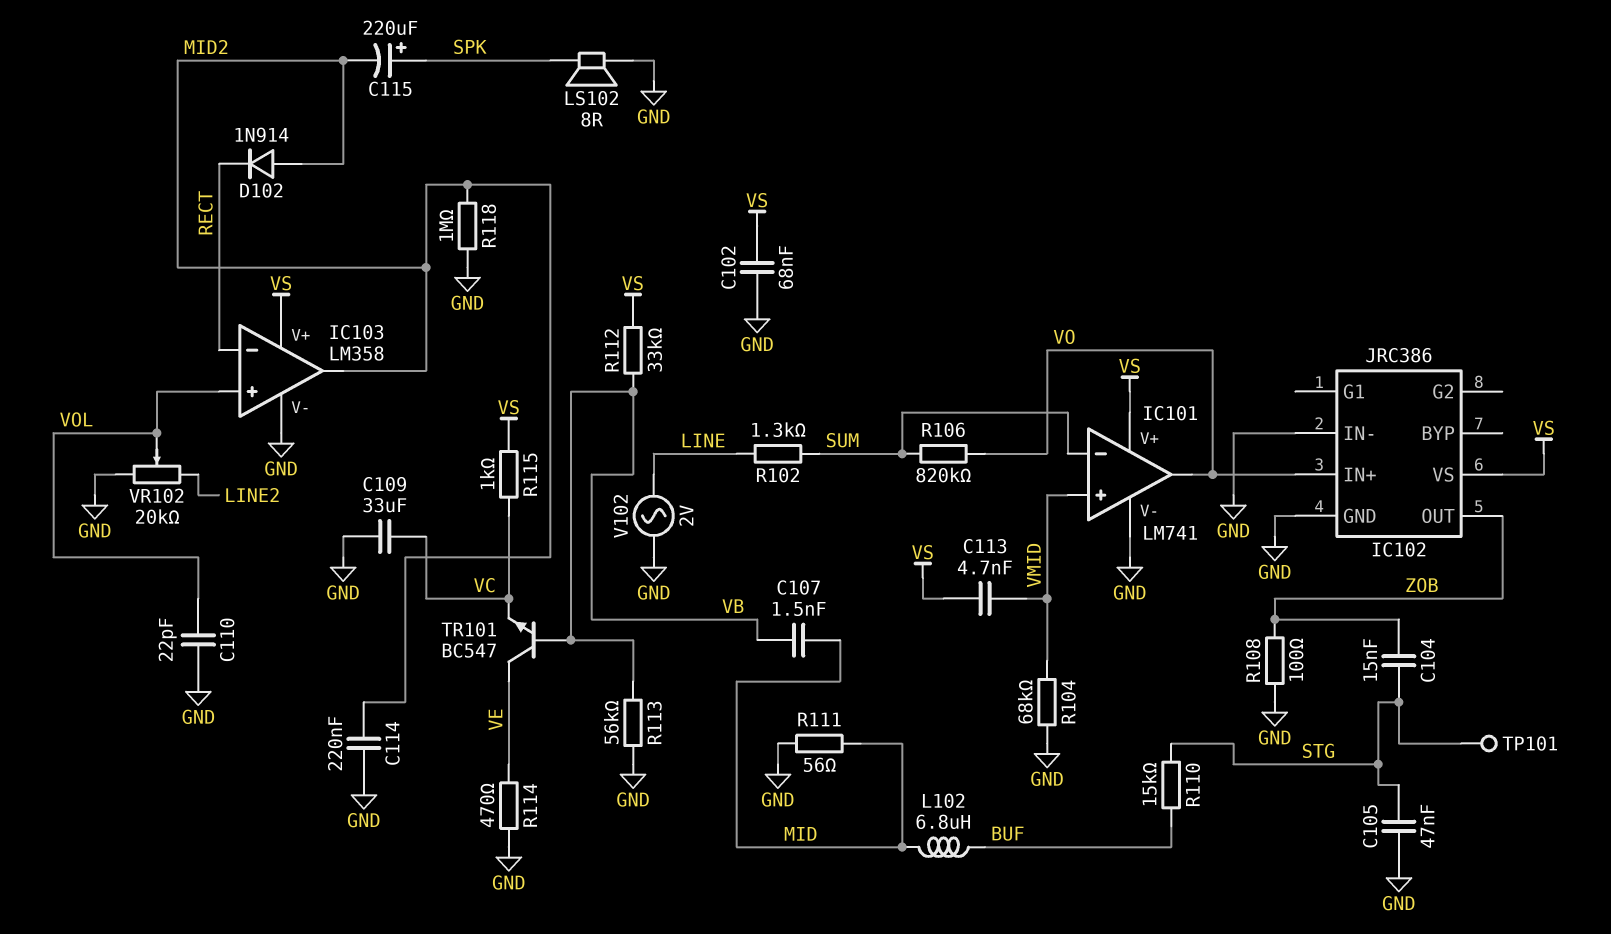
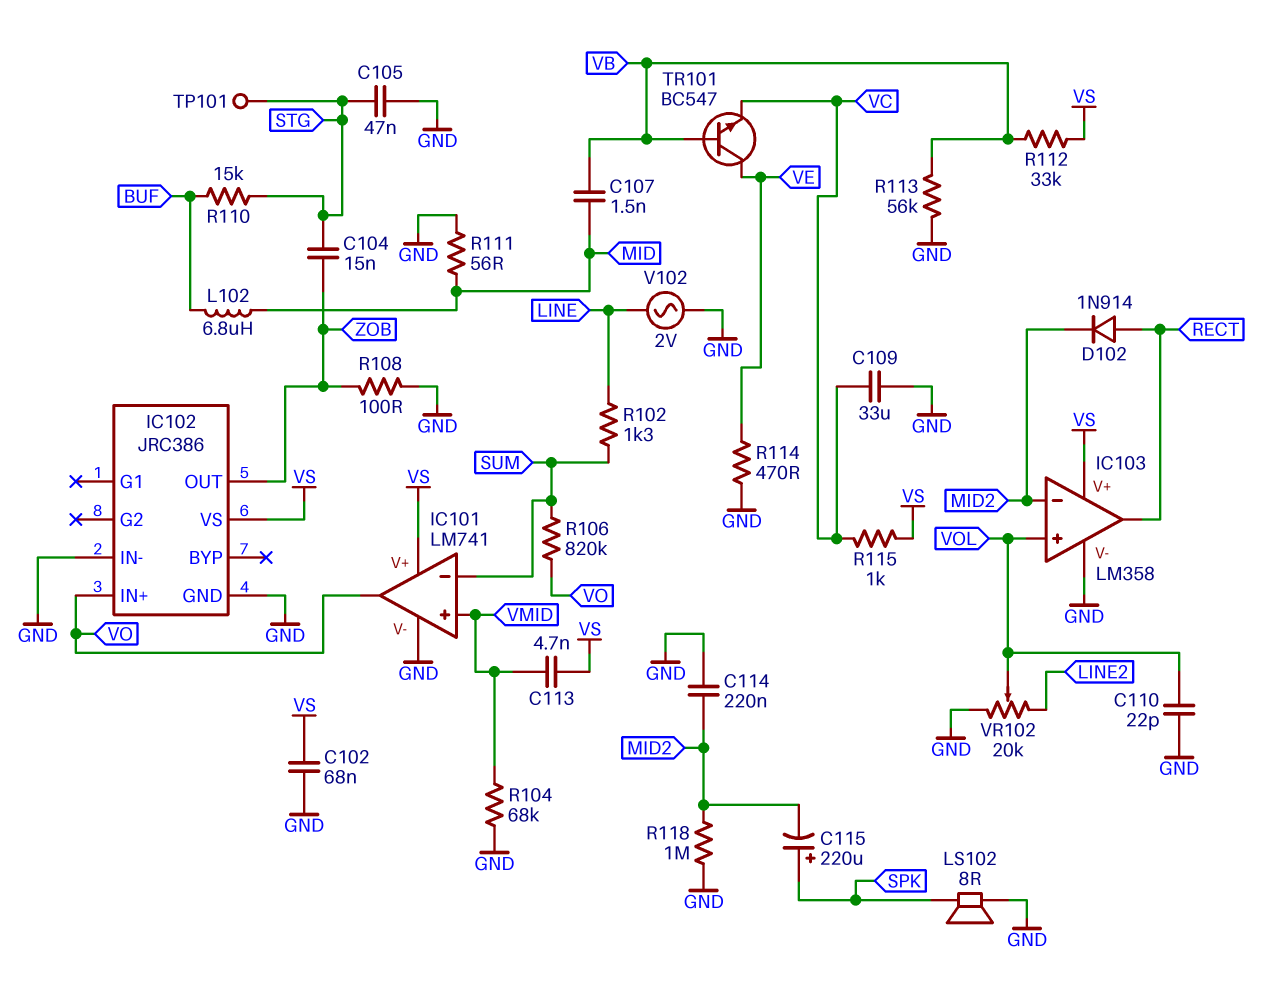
D102: diode 1N914 (A MID2, K RECT) -> diode 1N914 (A RECT, K MID2)
IC103 pin in-: RECT -> MID2
IC103 pin out: MID2 -> RECT

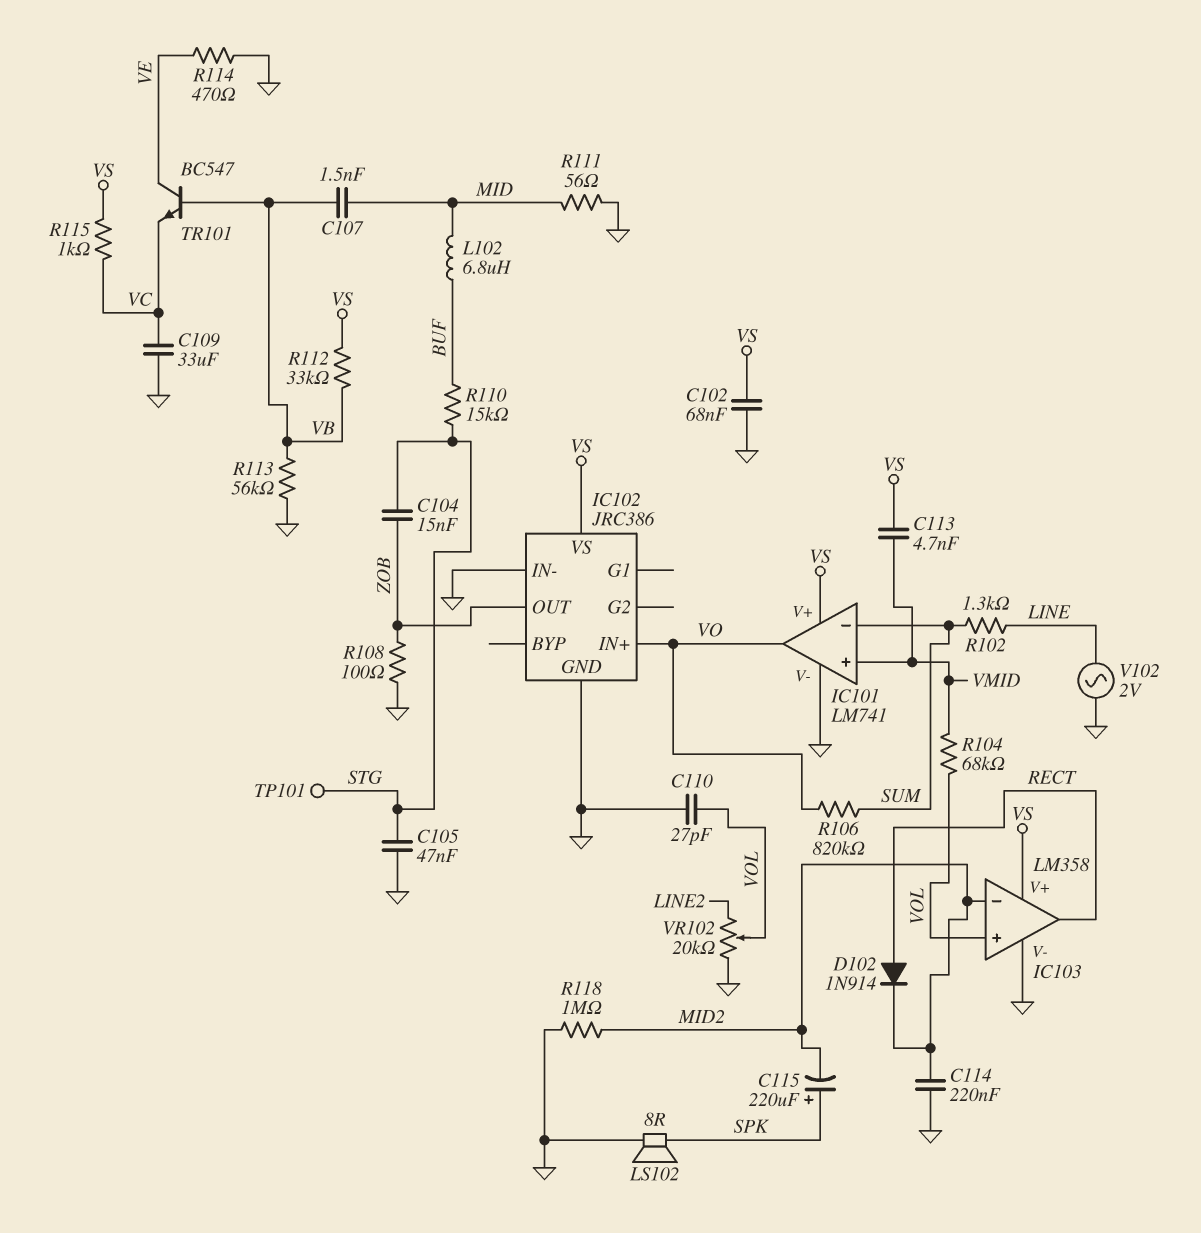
C110: 22pF (GND, VOL) -> 27pF (GND, VOL)
R104: 68k (GND, VMID) -> 68k (VMID, VOL)

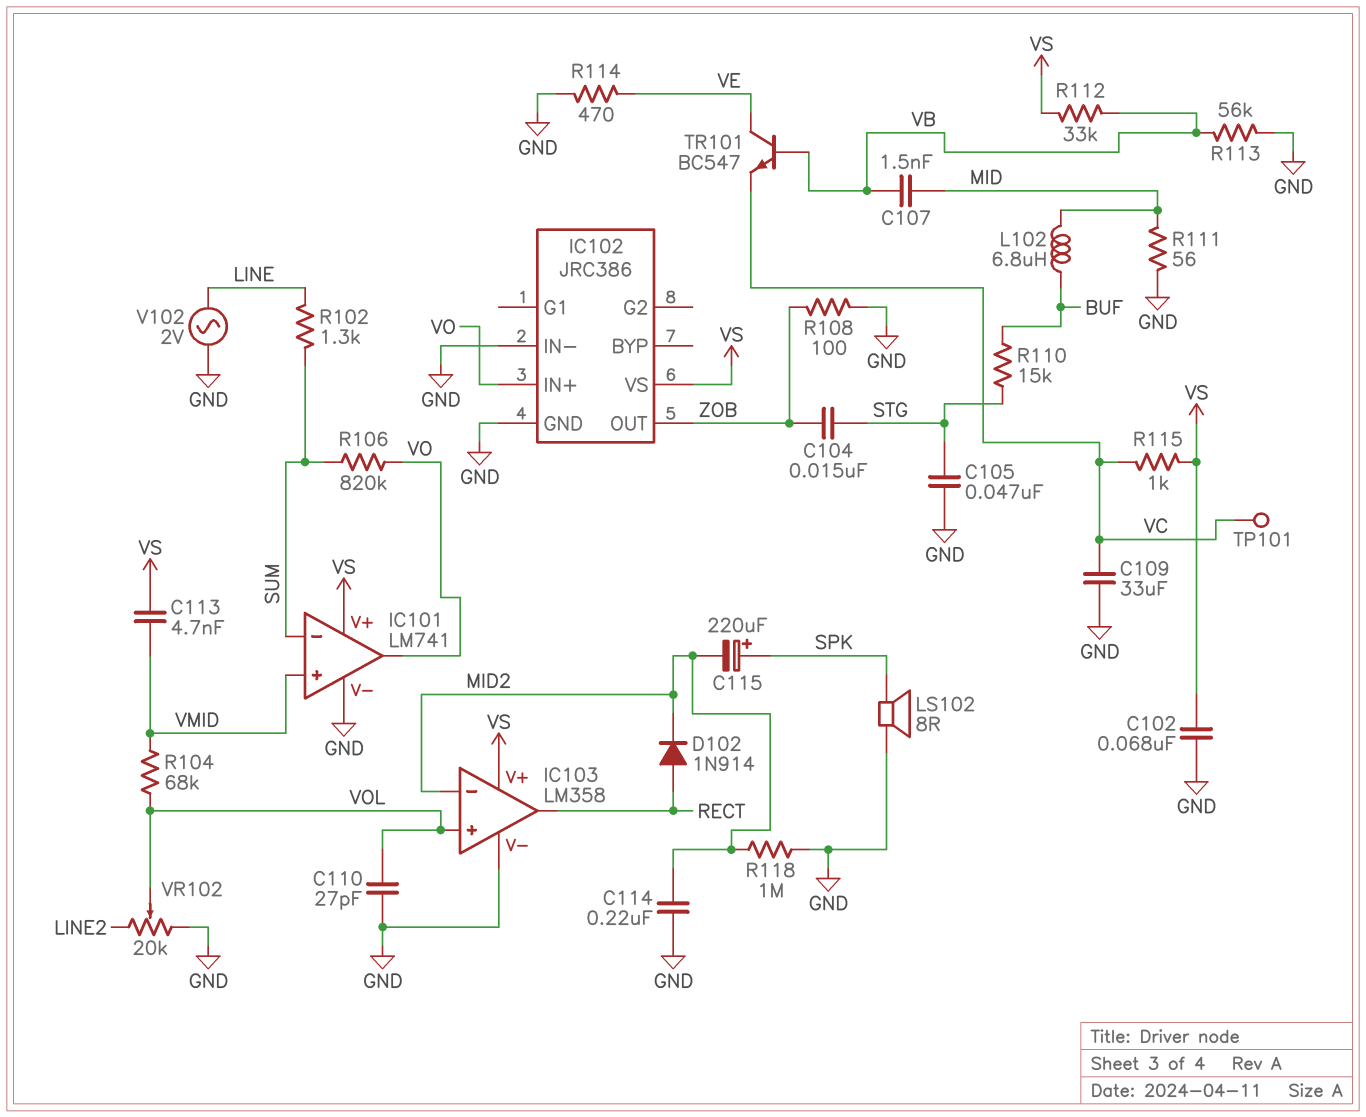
TP101: test point (STG) -> test point (VC)

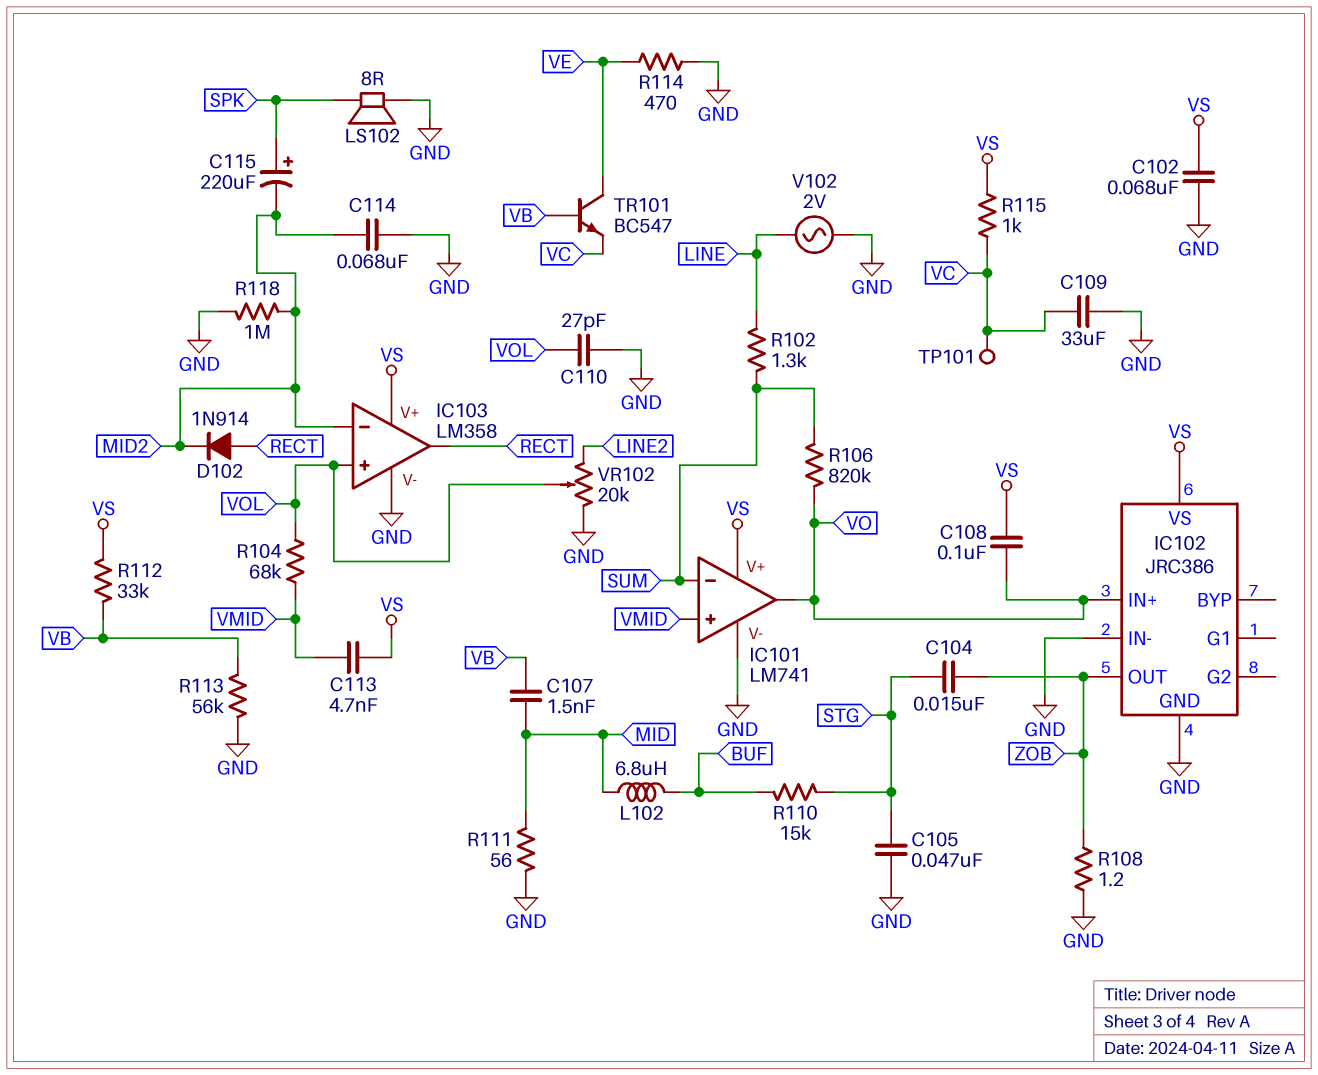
C108: none -> 100nF (VO, VS)
C114: 220nF (GND, MID2) -> 68nF (GND, MID2)
R108: 100 (GND, ZOB) -> 1.2 (GND, ZOB)

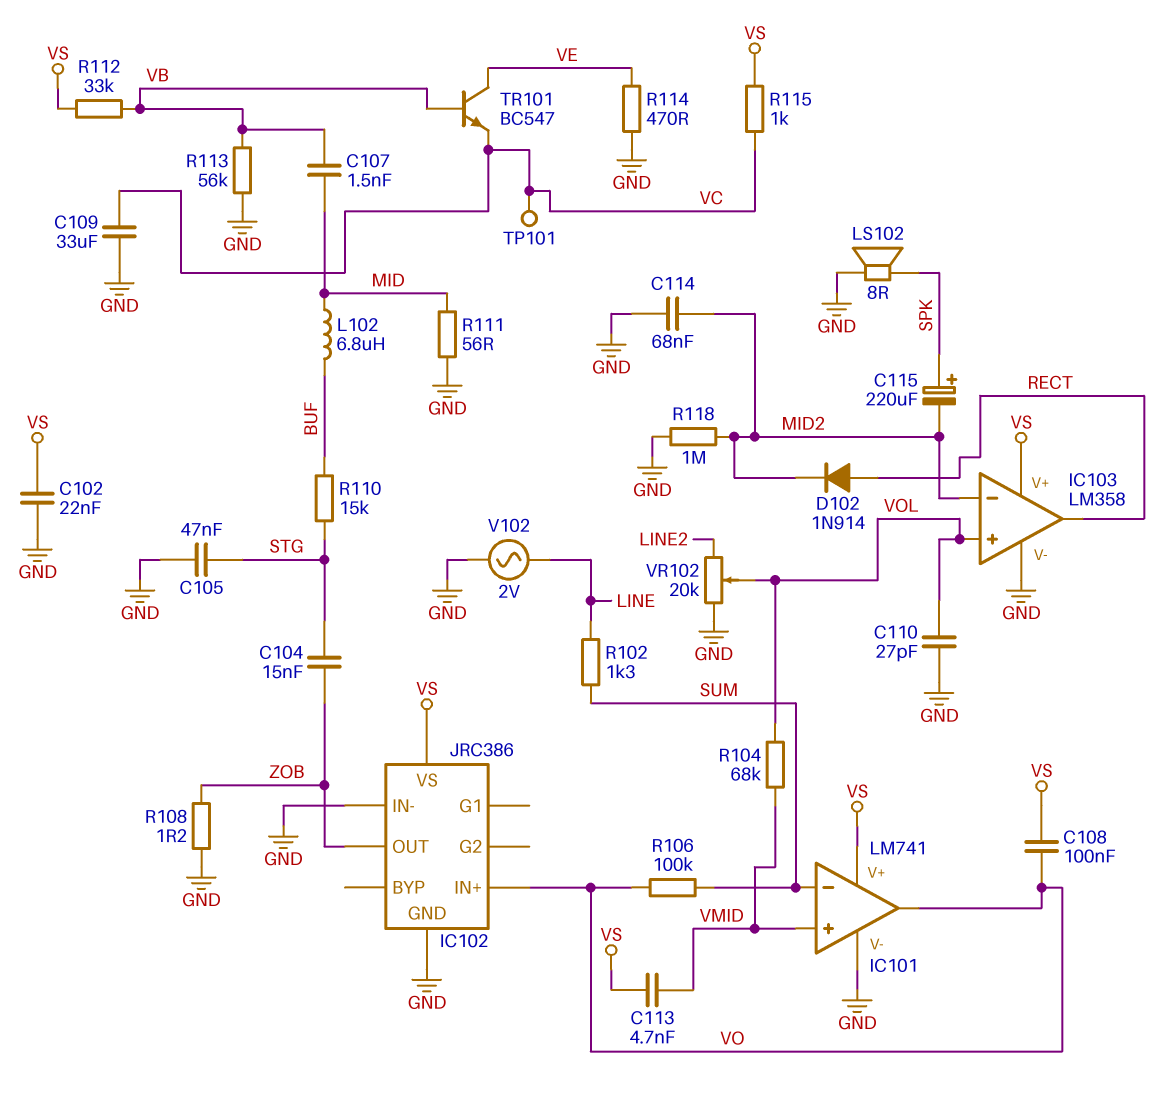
C102: 68nF (GND, VS) -> 22nF (GND, VS)
R106: 820k (SUM, VO) -> 100k (SUM, VO)

